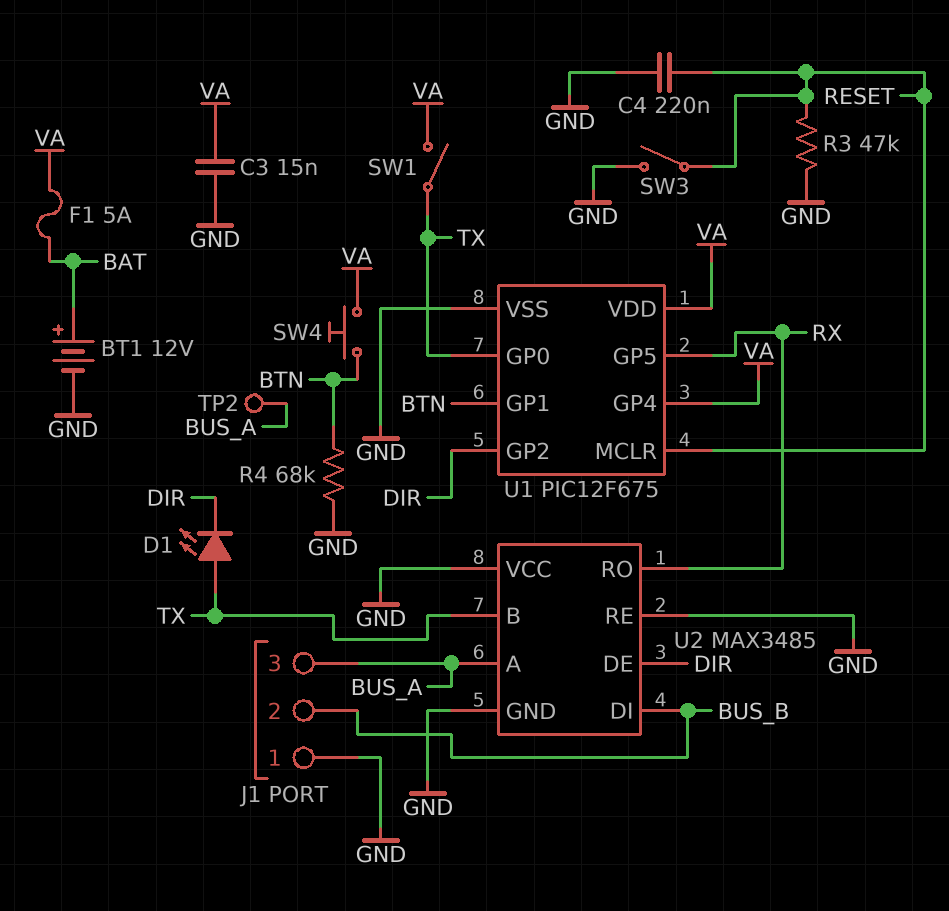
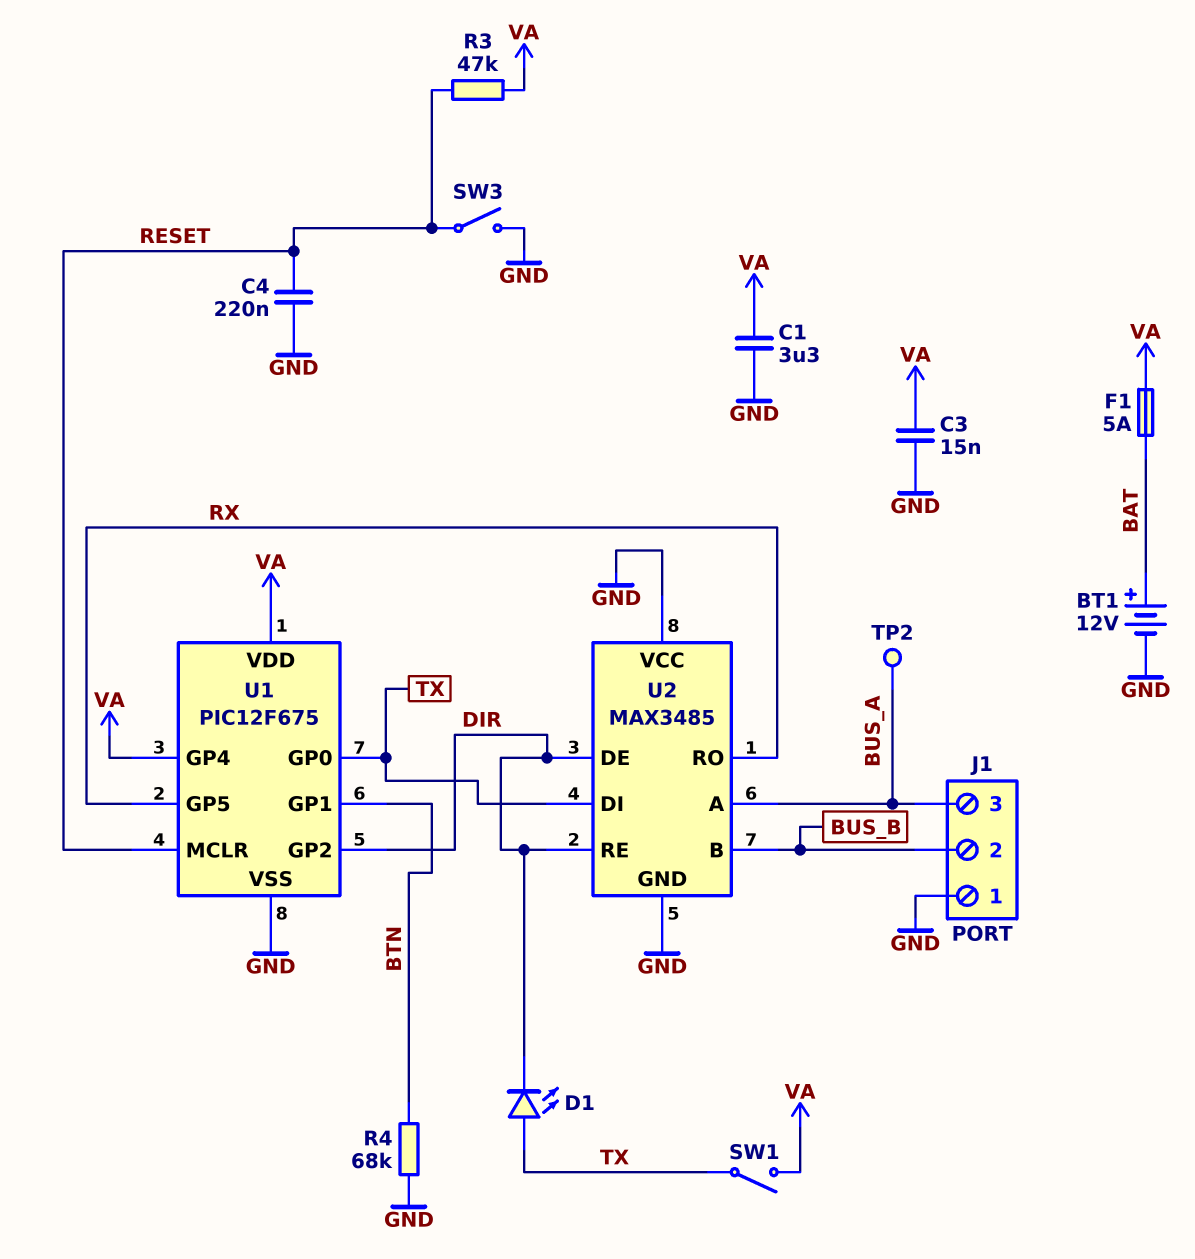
C1: none -> 3.3uF (GND, VA)
R3: 47k (GND, RESET) -> 47k (RESET, VA)
SW4: button (BTN, VA) -> none
U2 pin B: TX -> BUS_B
U2 pin DI: BUS_B -> TX
U2 pin RE: GND -> DIR

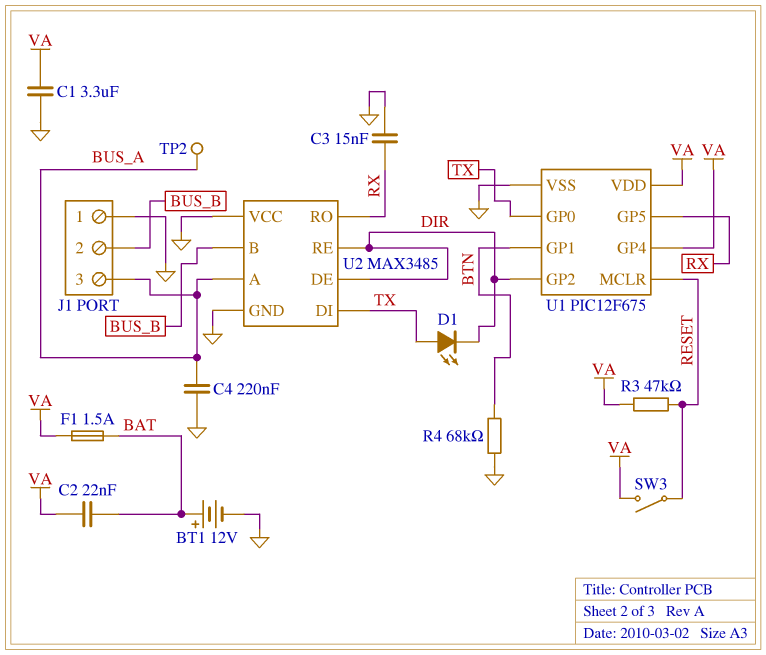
C2: none -> 22nF (BAT, VA)
C3: 15nF (GND, VA) -> 15nF (GND, RX)
C4: 220nF (GND, RESET) -> 220nF (BUS_A, GND)
F1: 5A (BAT, VA) -> 1.5A (BAT, VA)
SW1: switch (TX, VA) -> none
SW3: switch (GND, RESET) -> switch (RESET, VA)

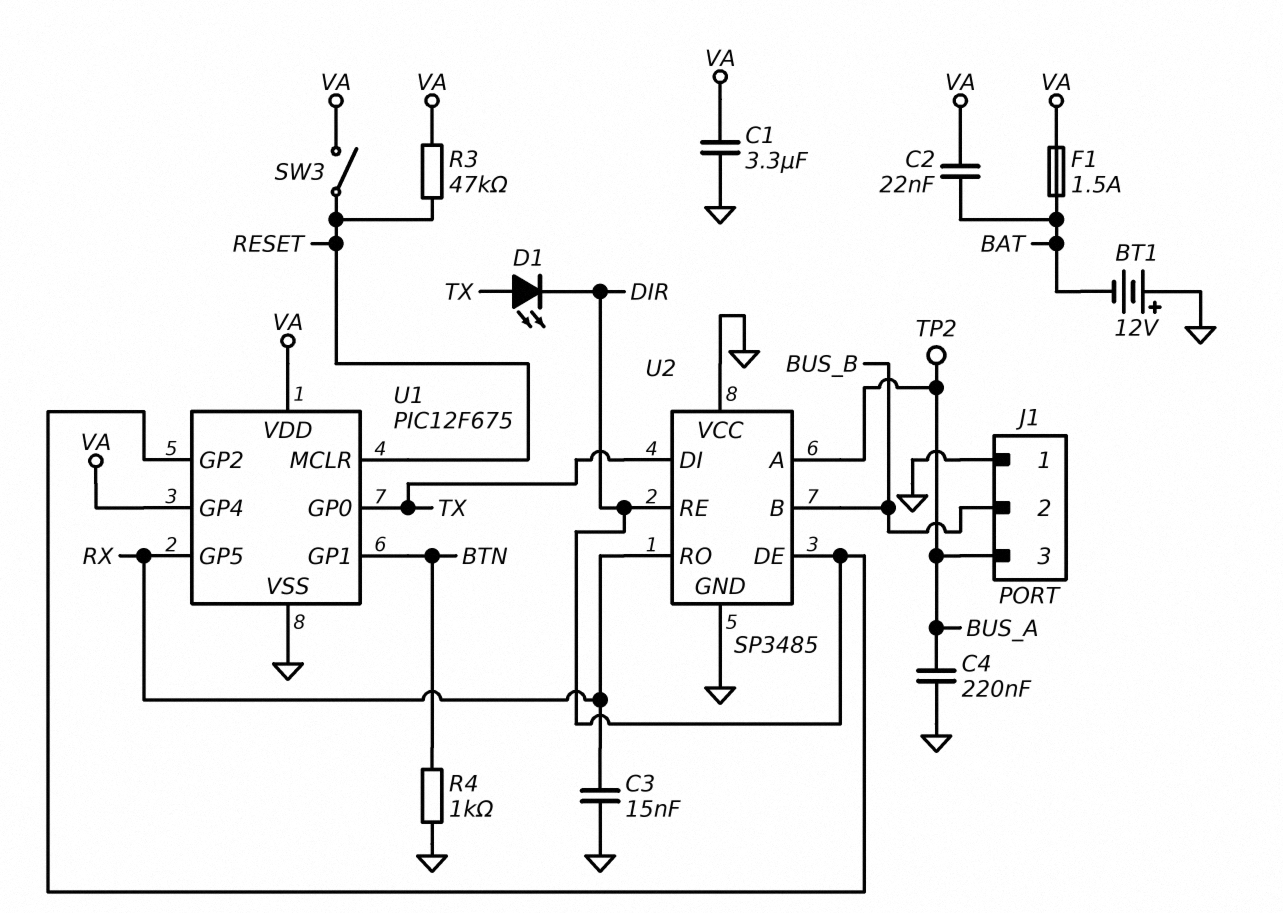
BT1: 12V (plus BAT, minus GND) -> 12V (plus GND, minus BAT)
R4: 68k (BTN, GND) -> 1k (BTN, GND)
U2: MAX3485 -> SP3485

